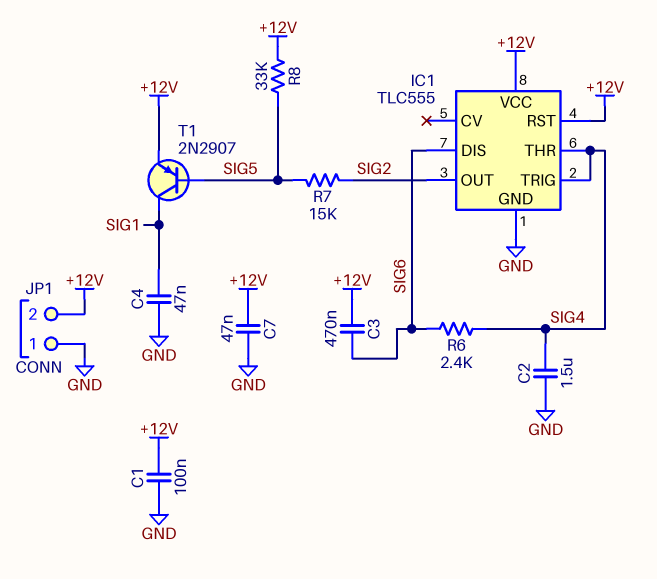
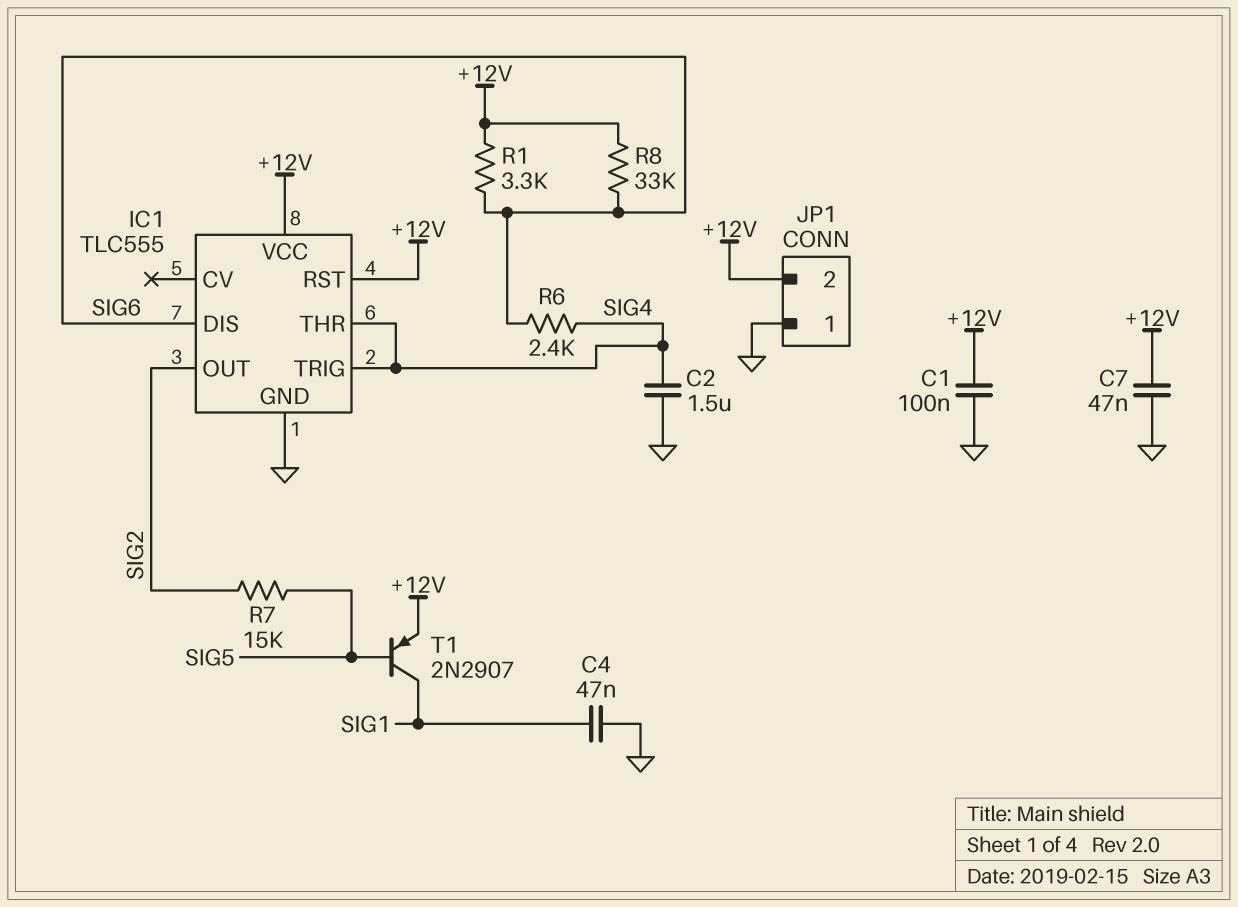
C3: 470nF (+12V, SIG6) -> none
R1: none -> 3.3k (+12V, SIG6)
R8: 33k (+12V, SIG5) -> 33k (+12V, SIG6)

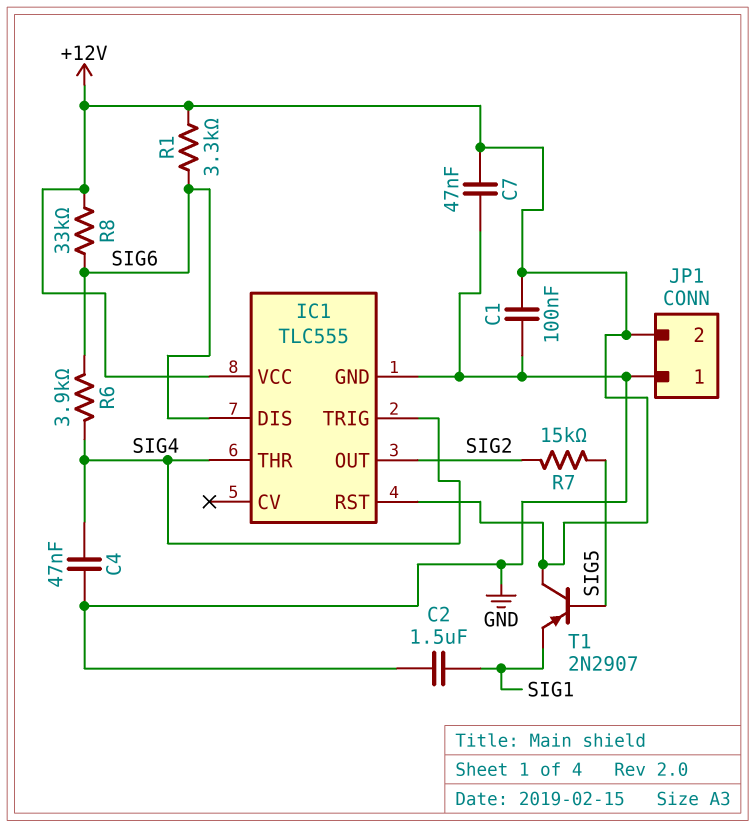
C2: 1.5uF (GND, SIG4) -> 1.5uF (GND, SIG1)
C4: 47nF (GND, SIG1) -> 47nF (GND, SIG4)
R6: 2.4k (SIG4, SIG6) -> 3.9k (SIG4, SIG6)
T1: PNP 2N2907 (B SIG5, C SIG1, E +12V) -> PNP 2N2907 (B SIG5, C +12V, E SIG1)

